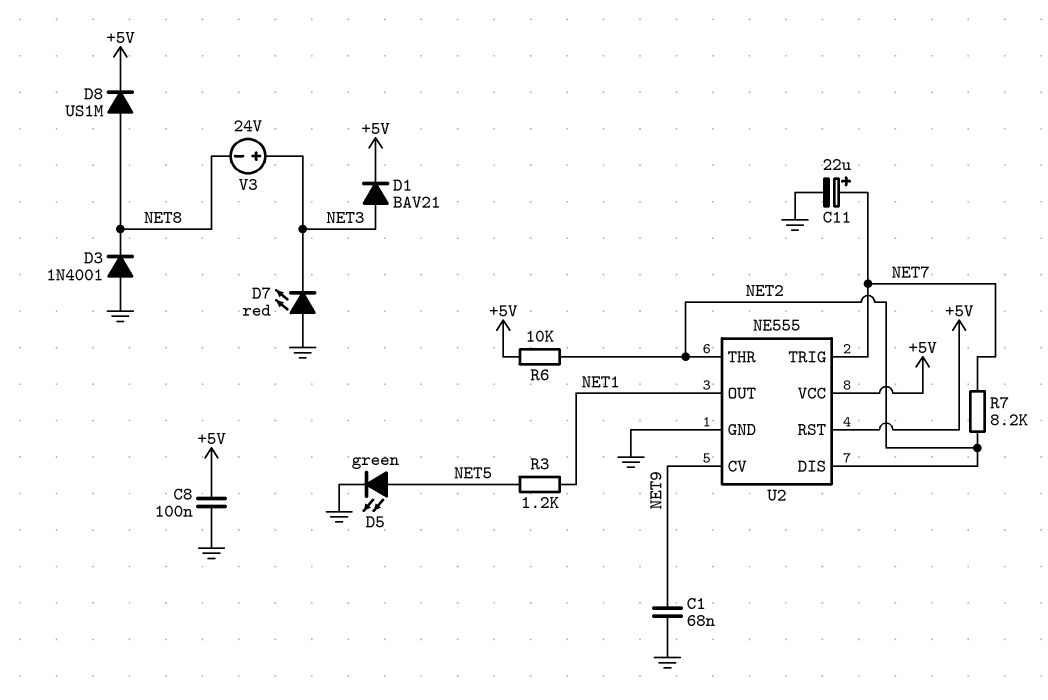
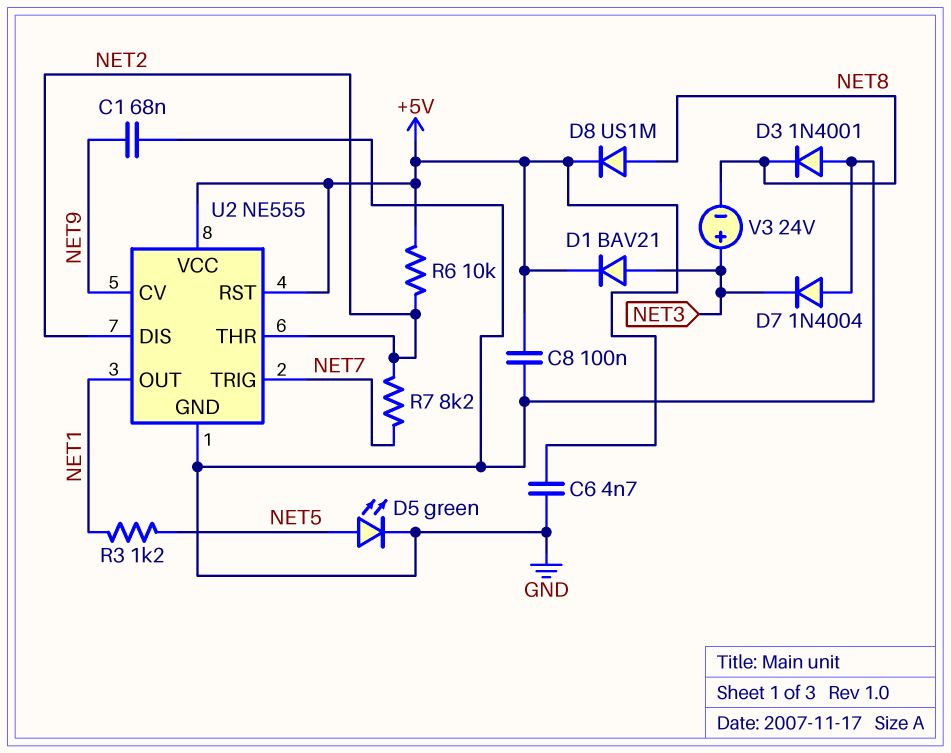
C6: none -> 4.7nF (+5V, GND)
C11: 22uF (plus NET7, minus GND) -> none
D7: LED red (A GND, K NET3) -> diode 1N4004 (A GND, K NET3)

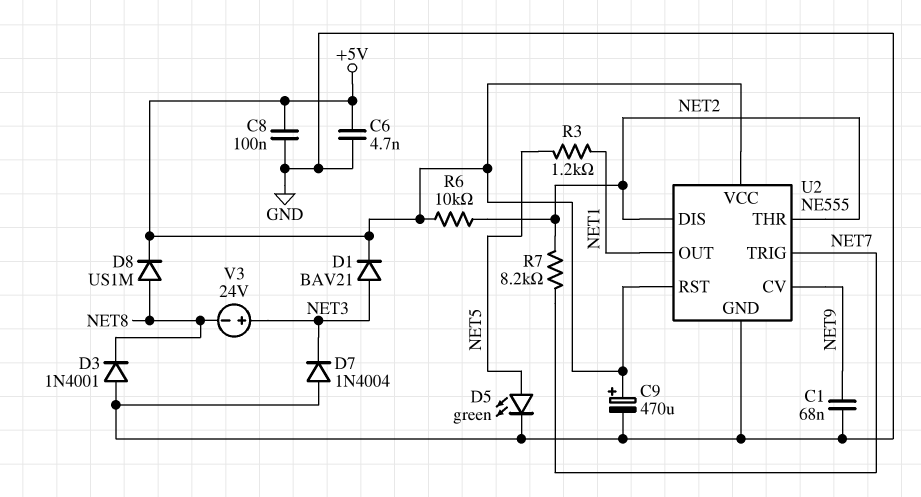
C9: none -> 470uF (plus +5V, minus GND)

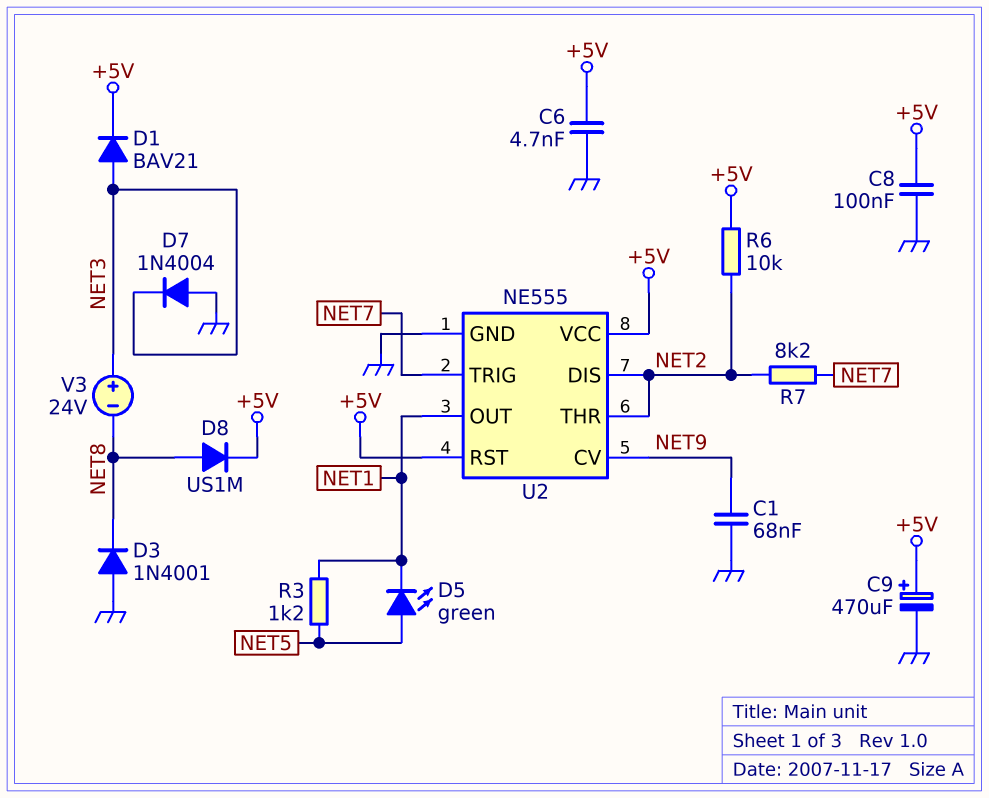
D5: LED green (A NET5, K GND) -> LED green (A NET5, K NET1)

